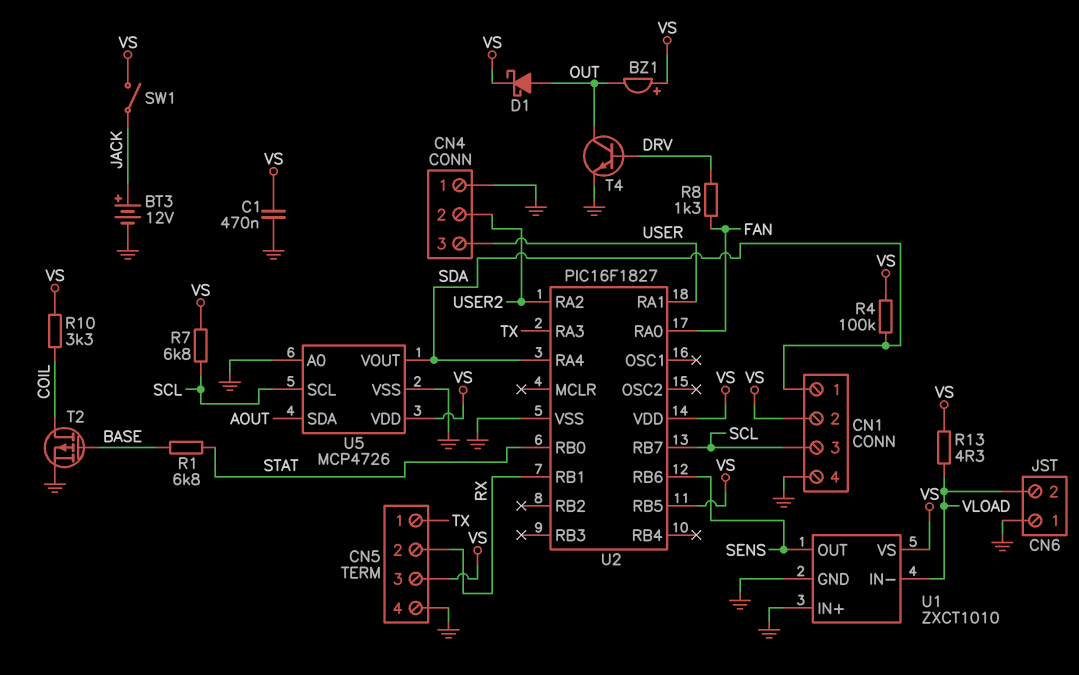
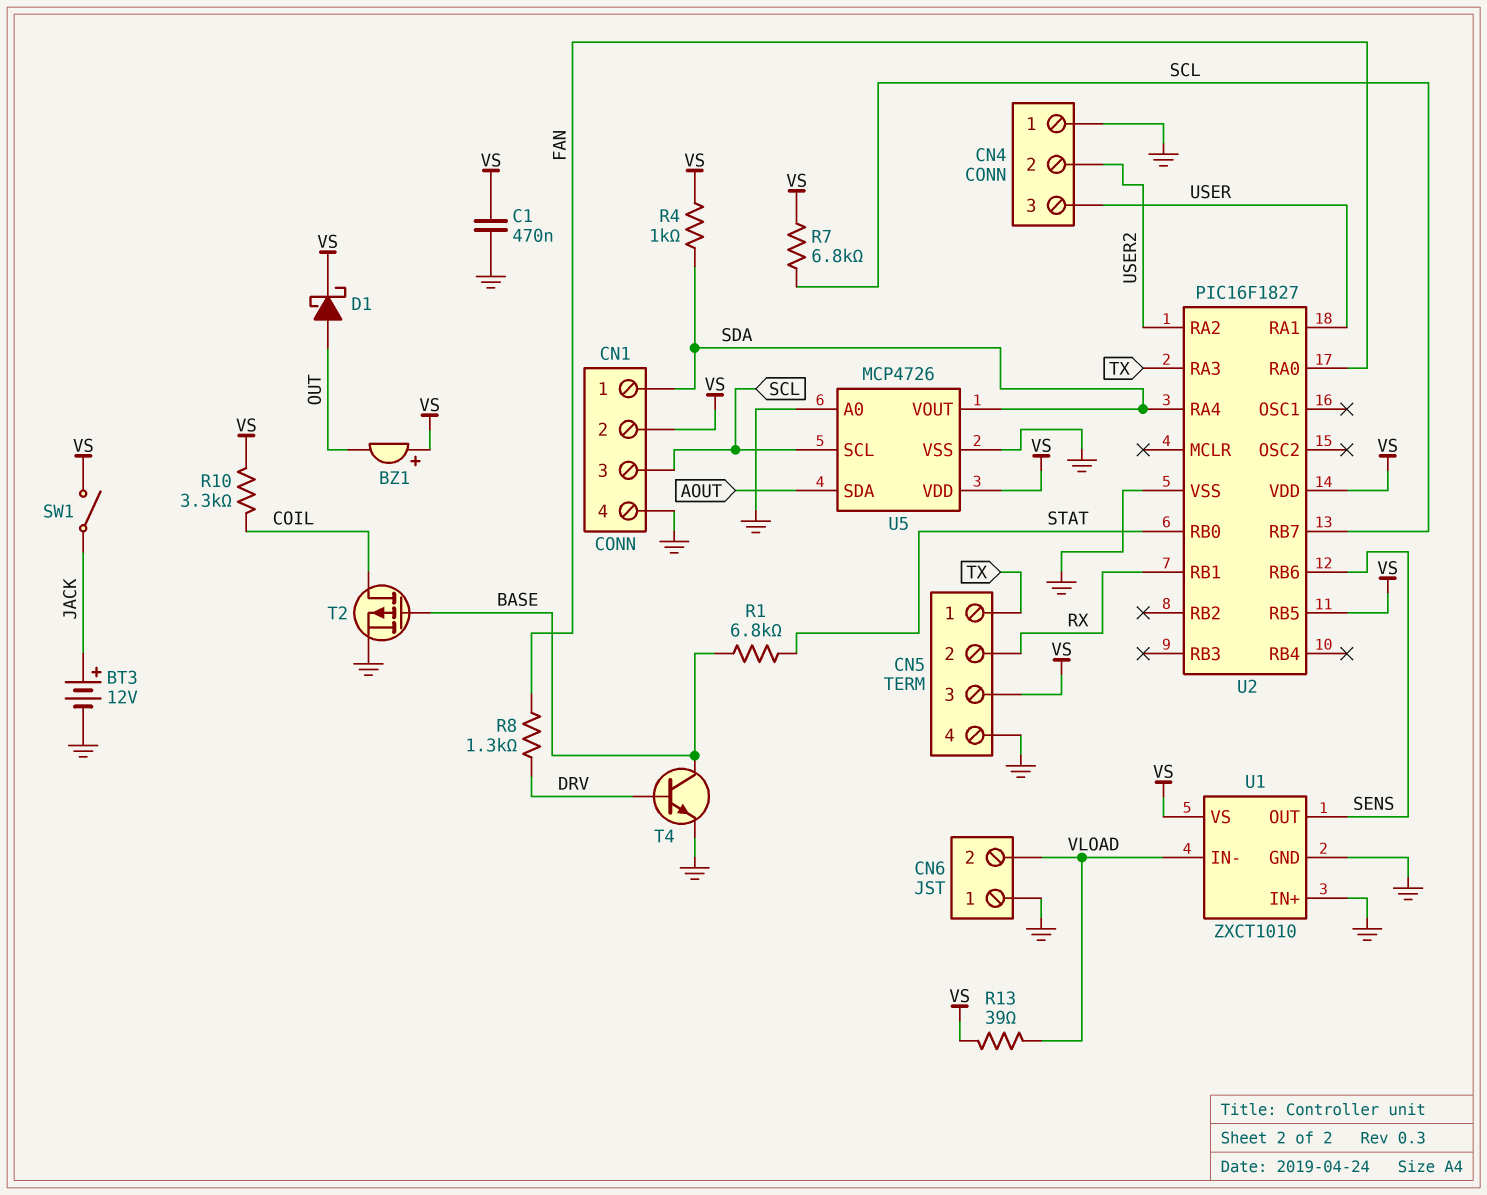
R4: 100k (SDA, VS) -> 1k (SDA, VS)
R13: 4.3 (VLOAD, VS) -> 39 (VLOAD, VS)
T4: NPN (B DRV, C OUT, E GND) -> NPN (B DRV, C BASE, E GND)

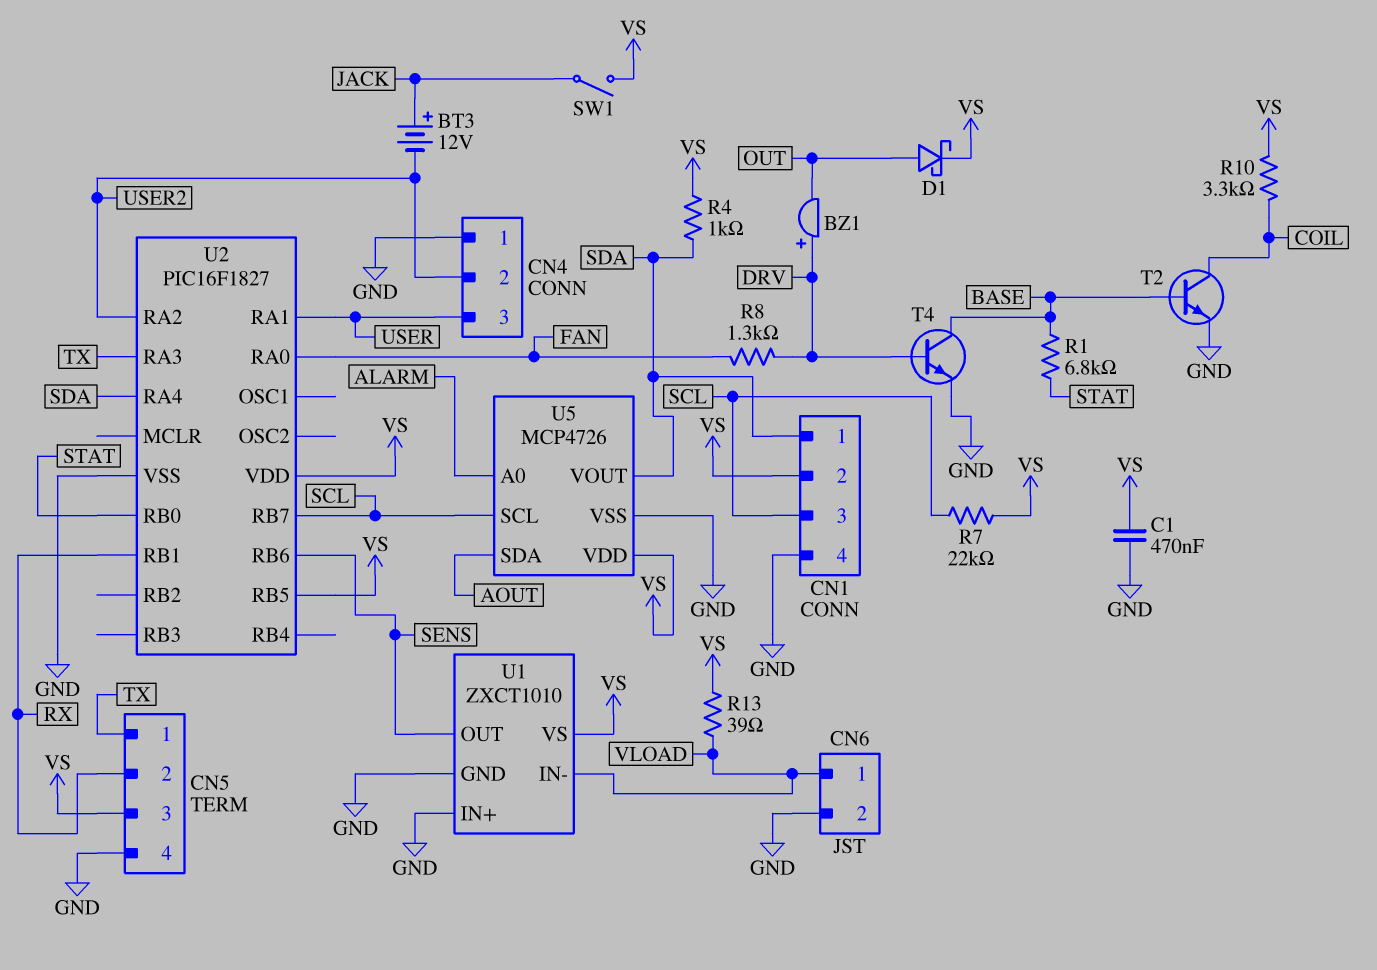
BT3: 12V (plus JACK, minus GND) -> 12V (plus JACK, minus USER2)
BZ1: buzzer (plus VS, minus OUT) -> buzzer (plus DRV, minus OUT)
CN6 pin 1: GND -> VLOAD
CN6 pin 2: VLOAD -> GND
R7: 6.8k (SCL, VS) -> 22k (SCL, VS)
T2: PMOS (G BASE, D COIL, S GND) -> NPN (B BASE, C COIL, E GND)
U5 pin A0: GND -> ALARM

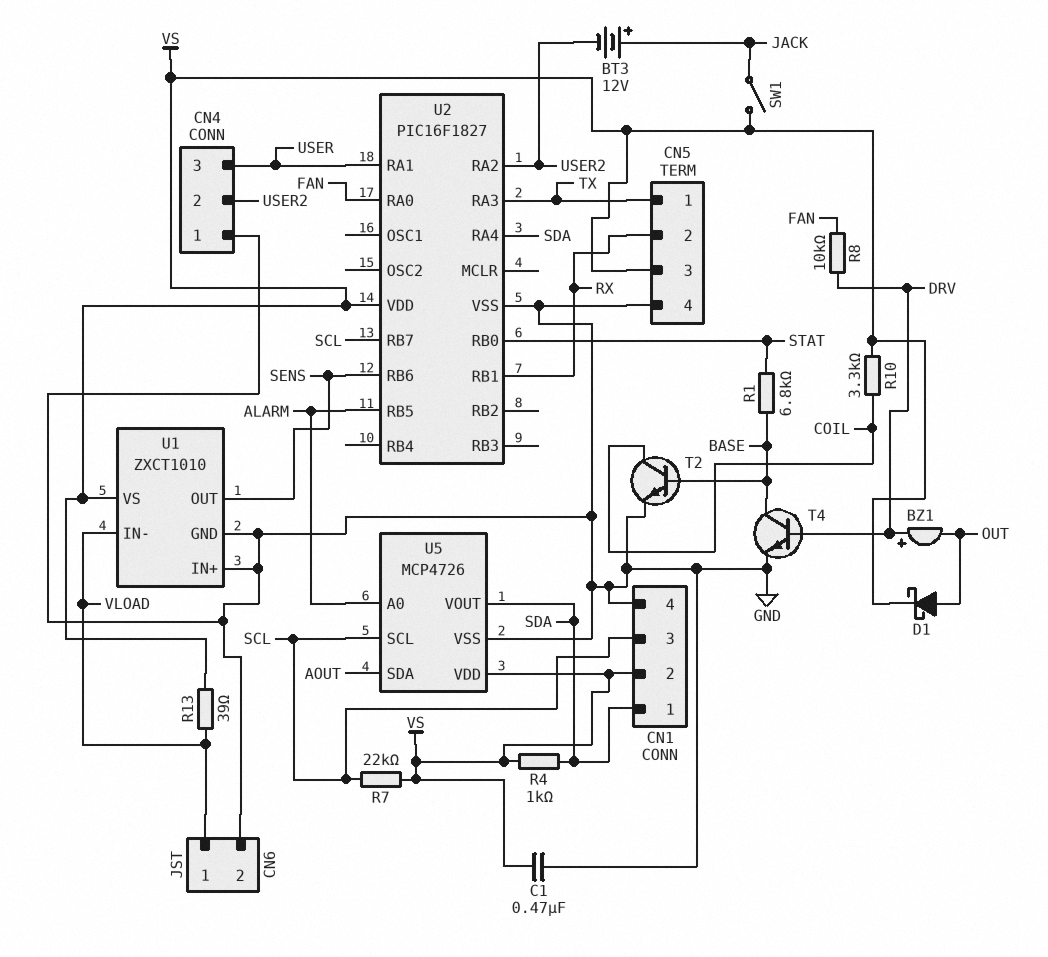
R8: 1.3k (DRV, FAN) -> 10k (DRV, FAN)
U2 pin RB5: VS -> ALARM

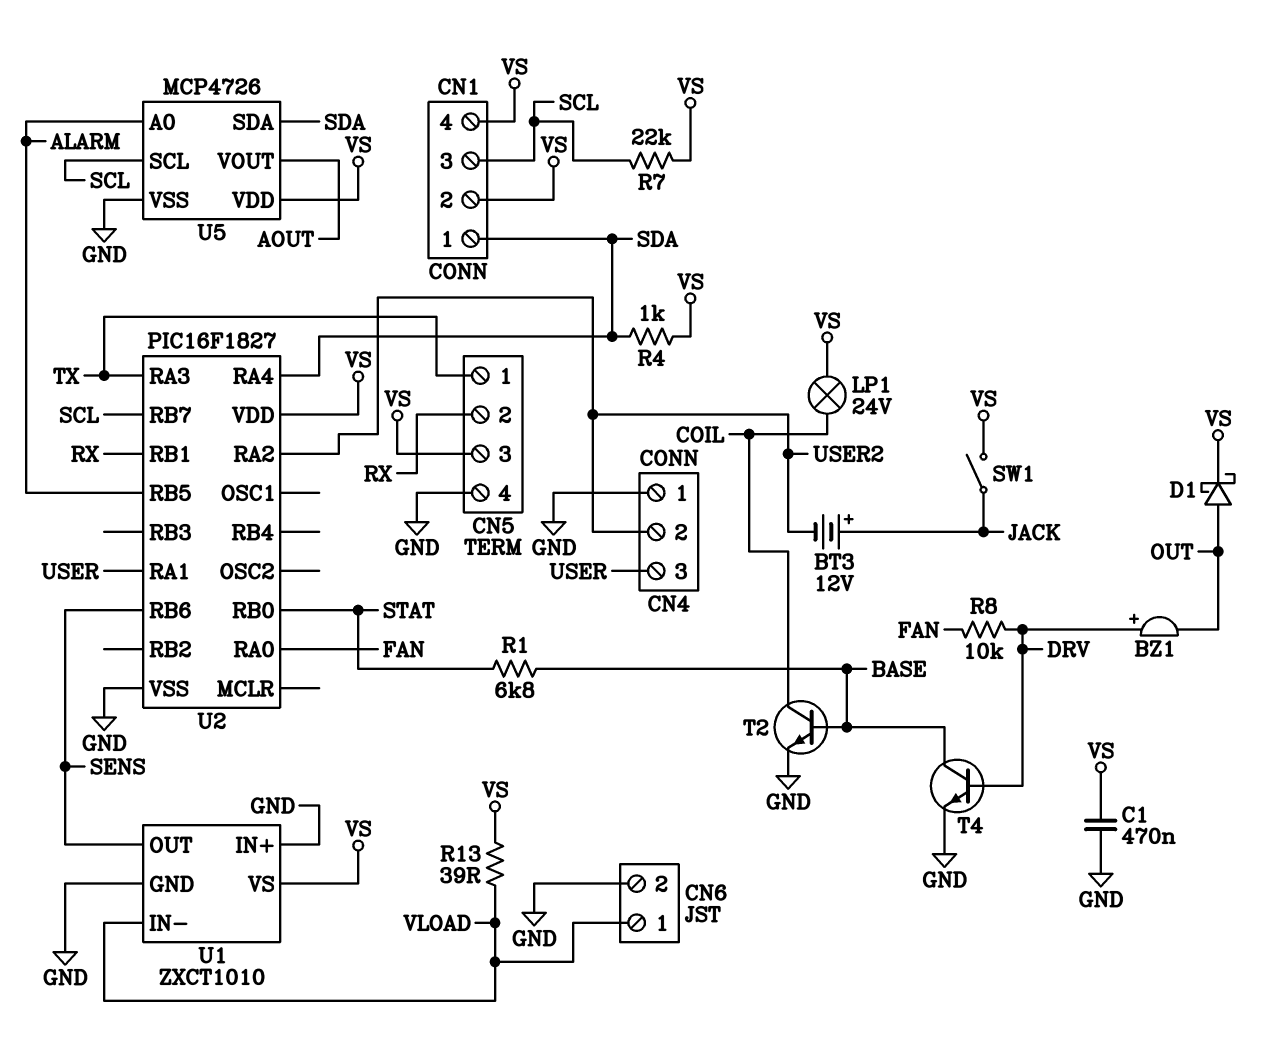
CN1 pin 4: GND -> VS
LP1: none -> lamp 24V (COIL, VS)
R10: 3.3k (COIL, VS) -> none
U5 pin SDA: AOUT -> SDA
U5 pin VOUT: SDA -> AOUT

